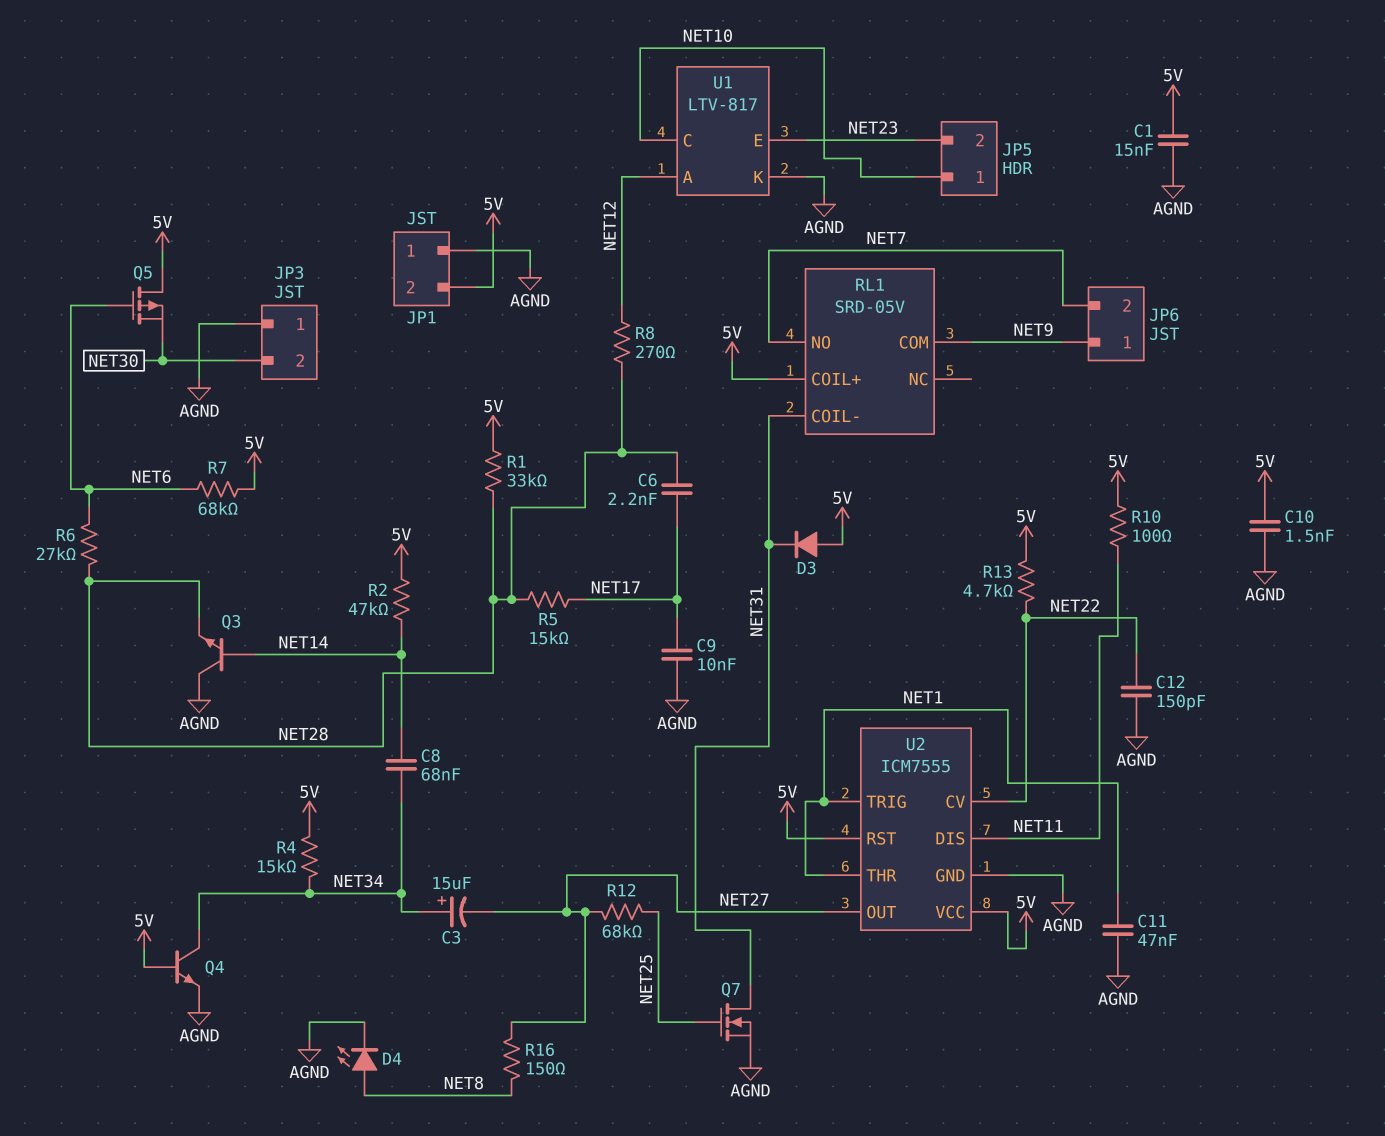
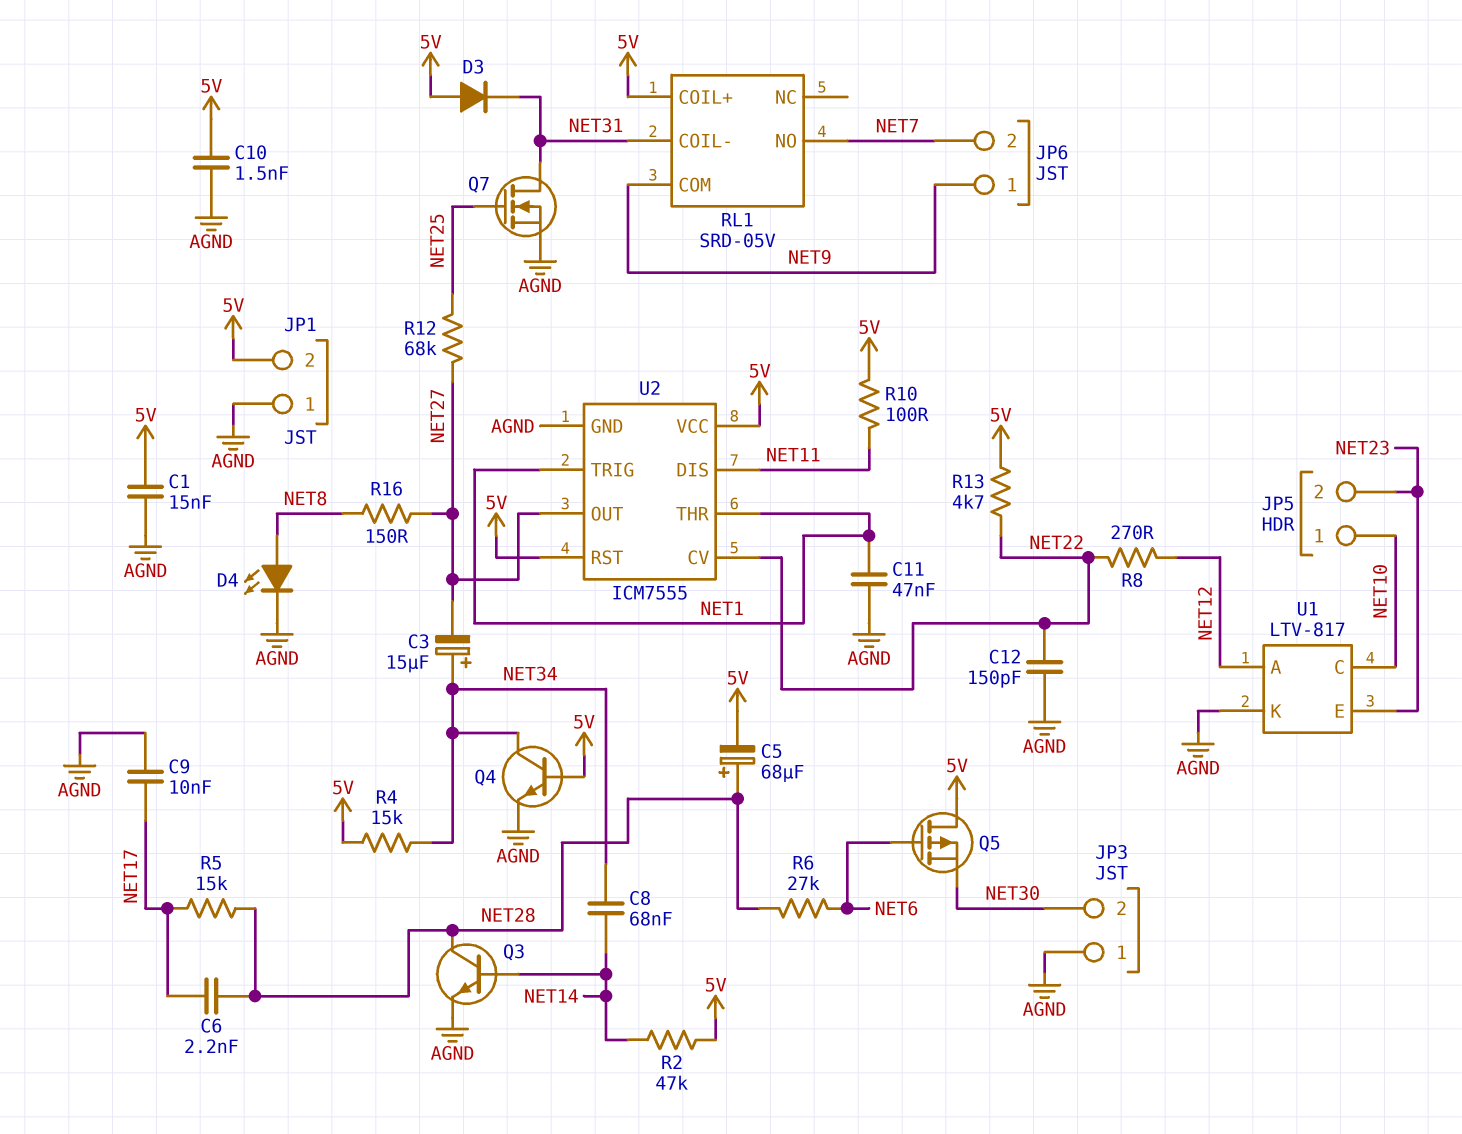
C5: none -> 68uF (plus NET28, minus 5V)
Q3: NPN (B NET14, C AGND, E NET28) -> NPN (B NET14, C NET28, E AGND)
R1: 33k (5V, NET28) -> none
R7: 68k (5V, NET6) -> none
R8: 270 (NET12, NET28) -> 270 (NET12, NET22)

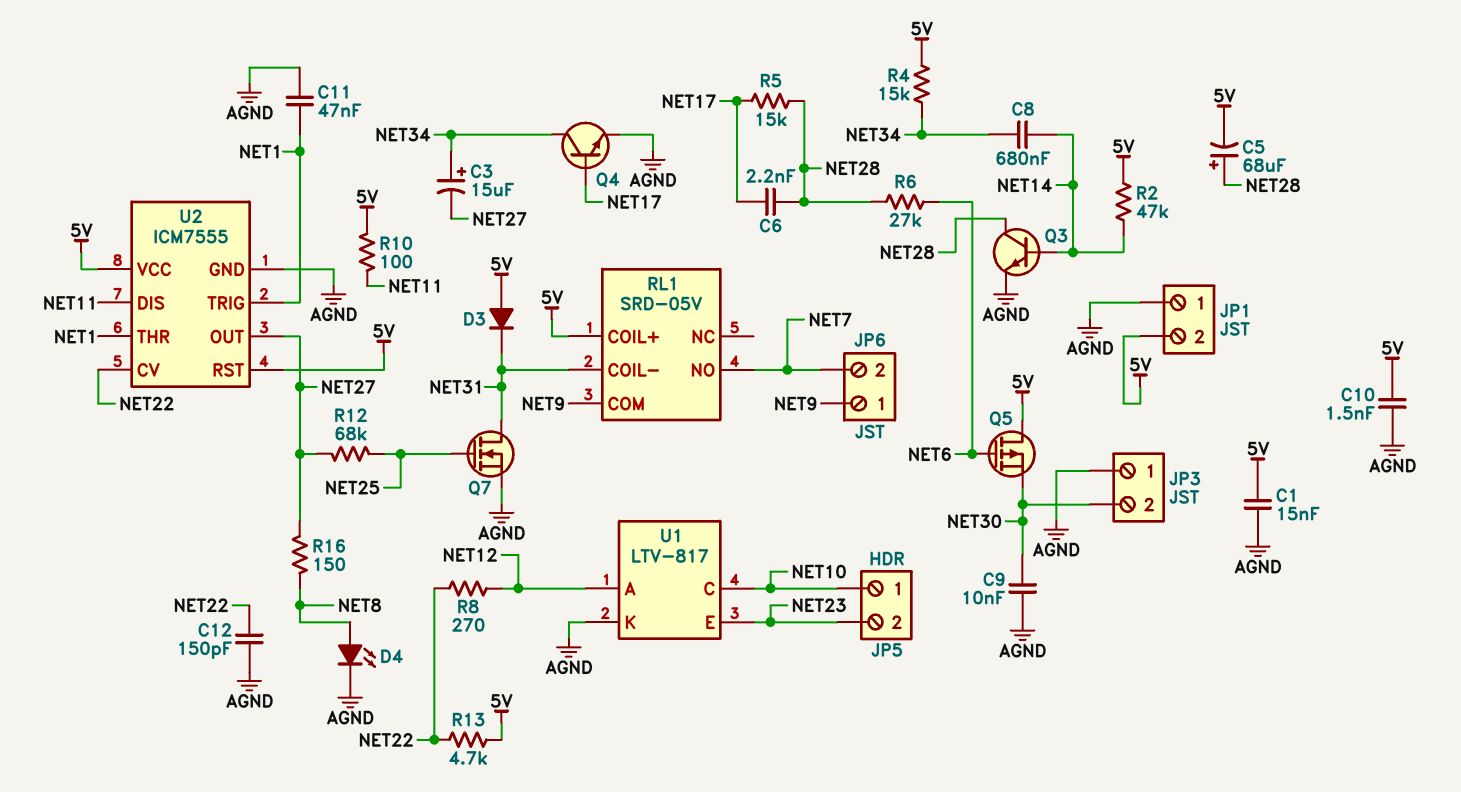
C8: 68nF (NET14, NET34) -> 680nF (NET14, NET34)
C9: 10nF (AGND, NET17) -> 10nF (AGND, NET30)
Q4: NPN (B 5V, C NET34, E AGND) -> NPN (B NET17, C NET34, E AGND)

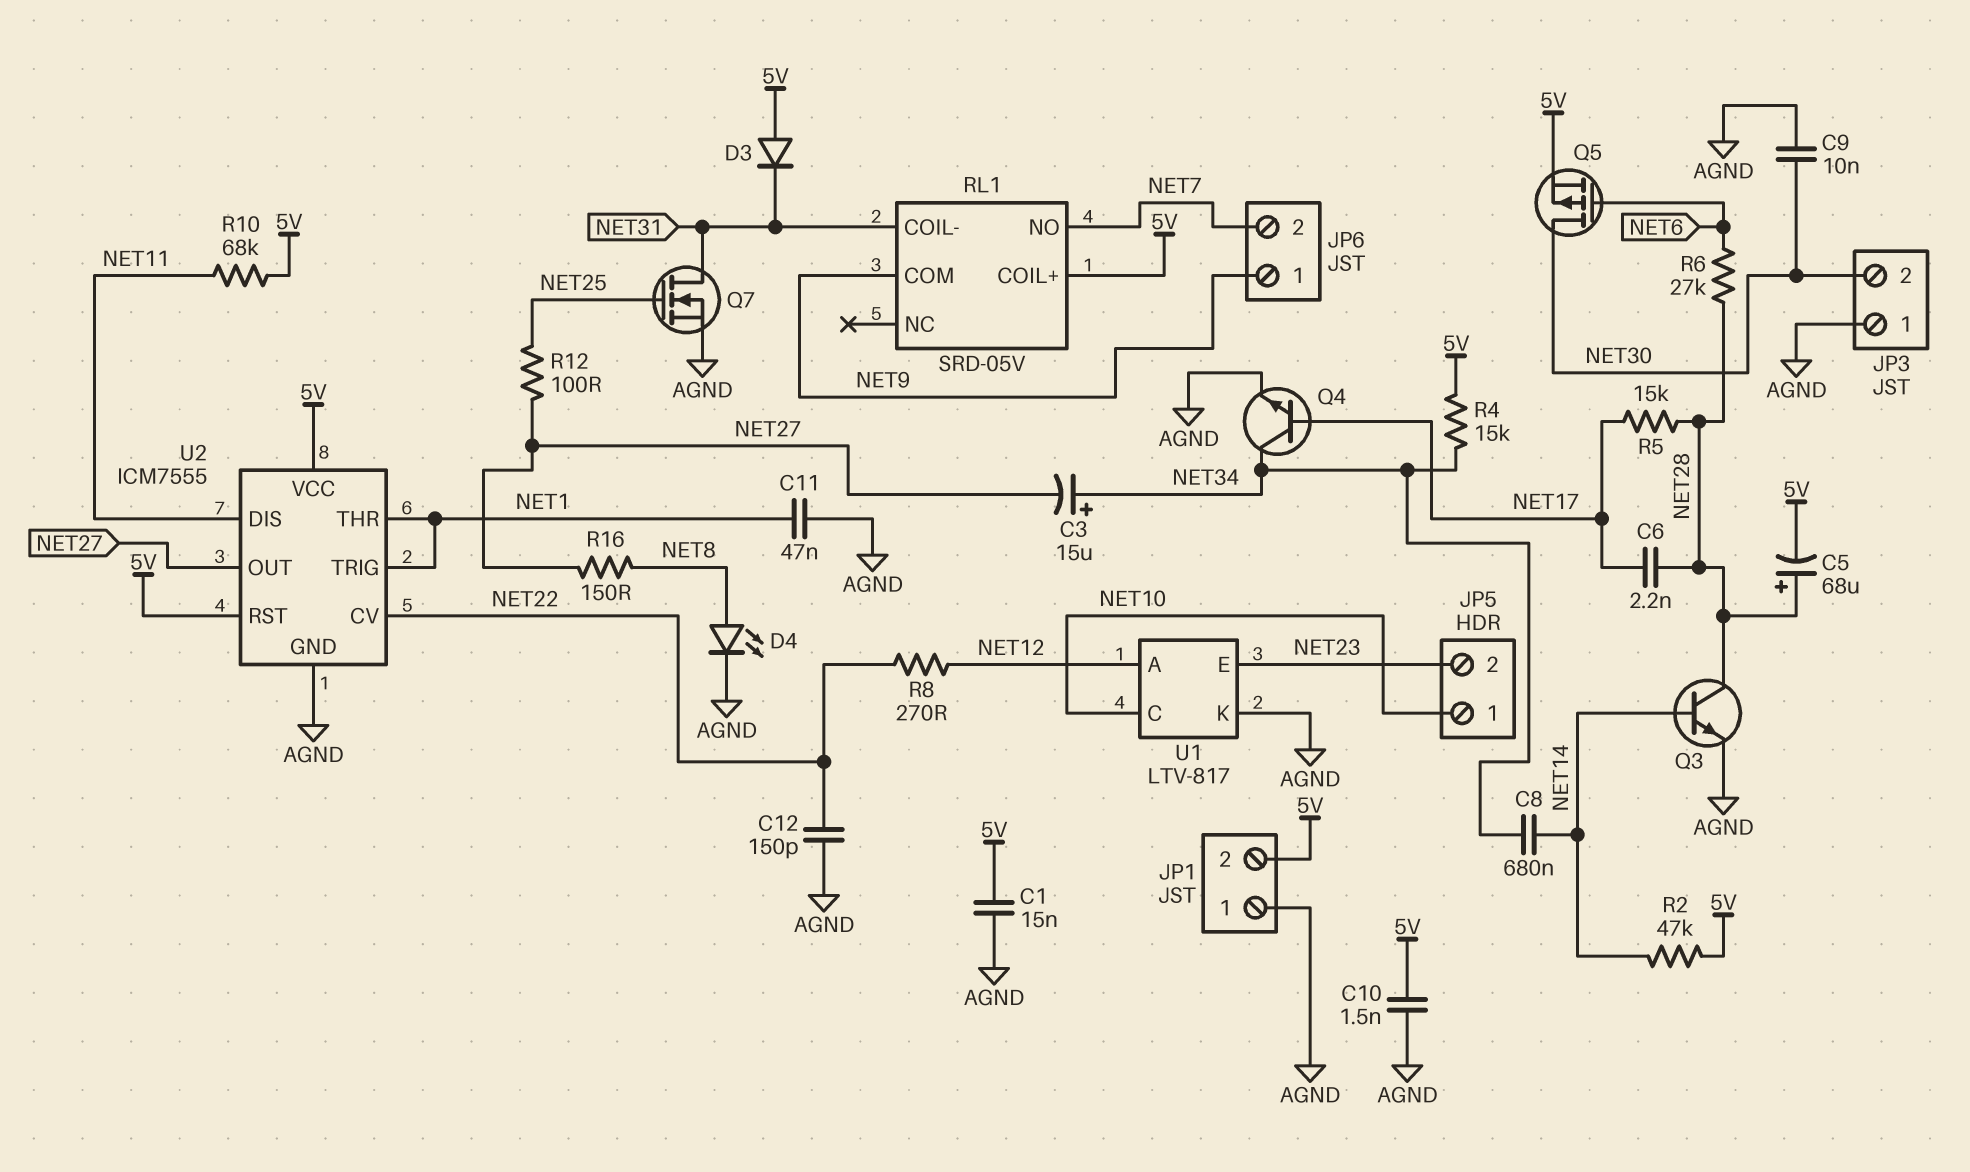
Q5: PMOS (G NET6, D 5V, S NET30) -> PMOS (G NET6, D NET30, S 5V)
R10: 100 (5V, NET11) -> 68k (5V, NET11)
R12: 68k (NET25, NET27) -> 100 (NET25, NET27)
R13: 4.7k (5V, NET22) -> none

